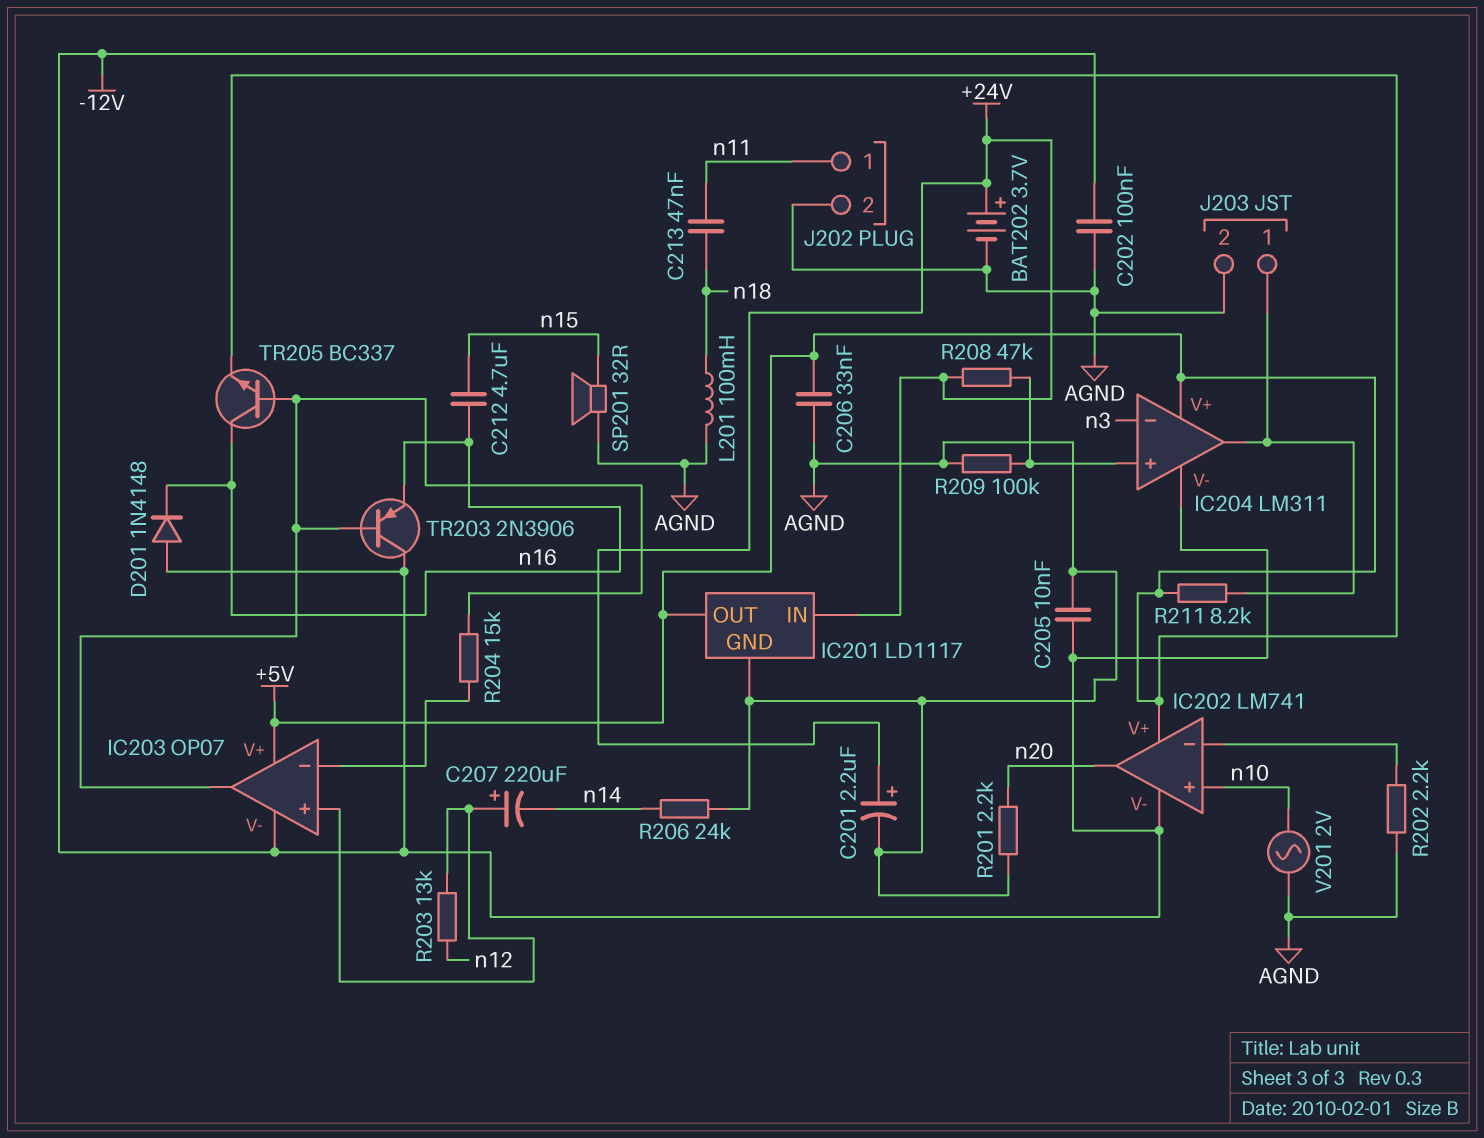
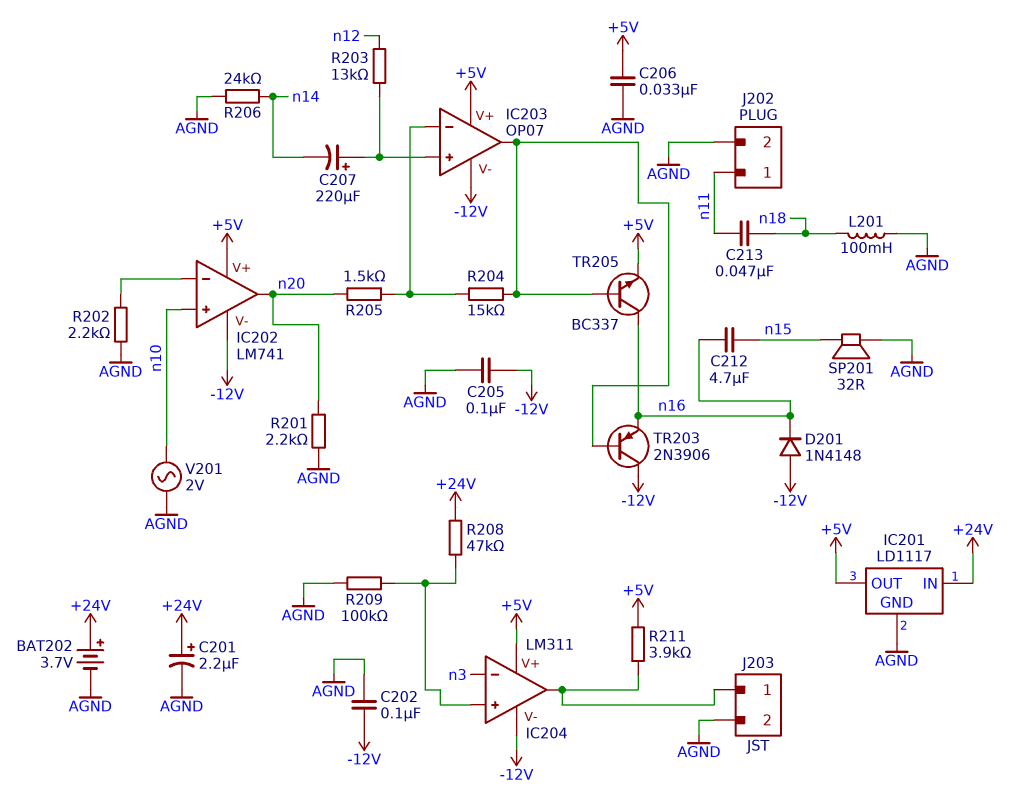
C205: 10nF (-12V, AGND) -> 100nF (-12V, AGND)
R205: none -> 1.5k (IC203/in-, n20)
R211: 8.2k (+5V, IC204/out) -> 3.9k (+5V, IC204/out)

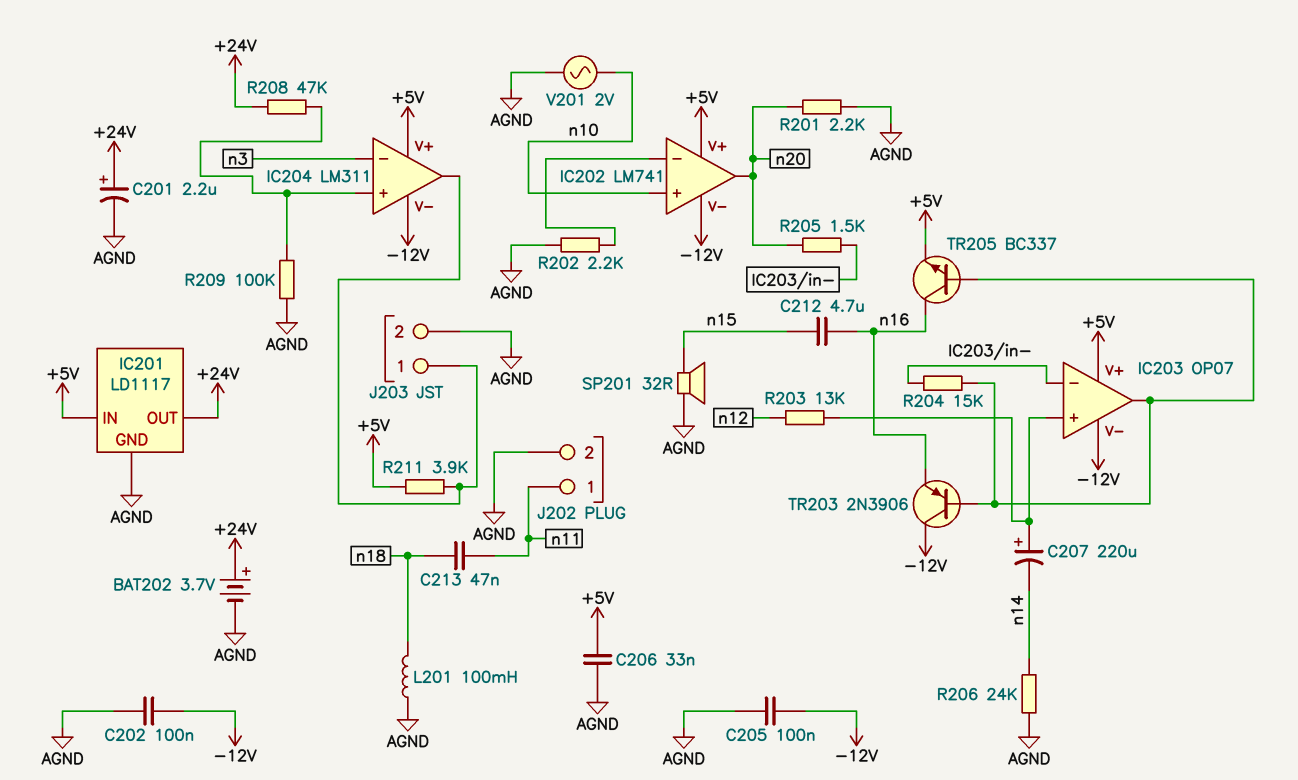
D201: diode 1N4148 (A -12V, K n16) -> none
IC201 pin IN: +24V -> +5V
IC201 pin OUT: +5V -> +24V

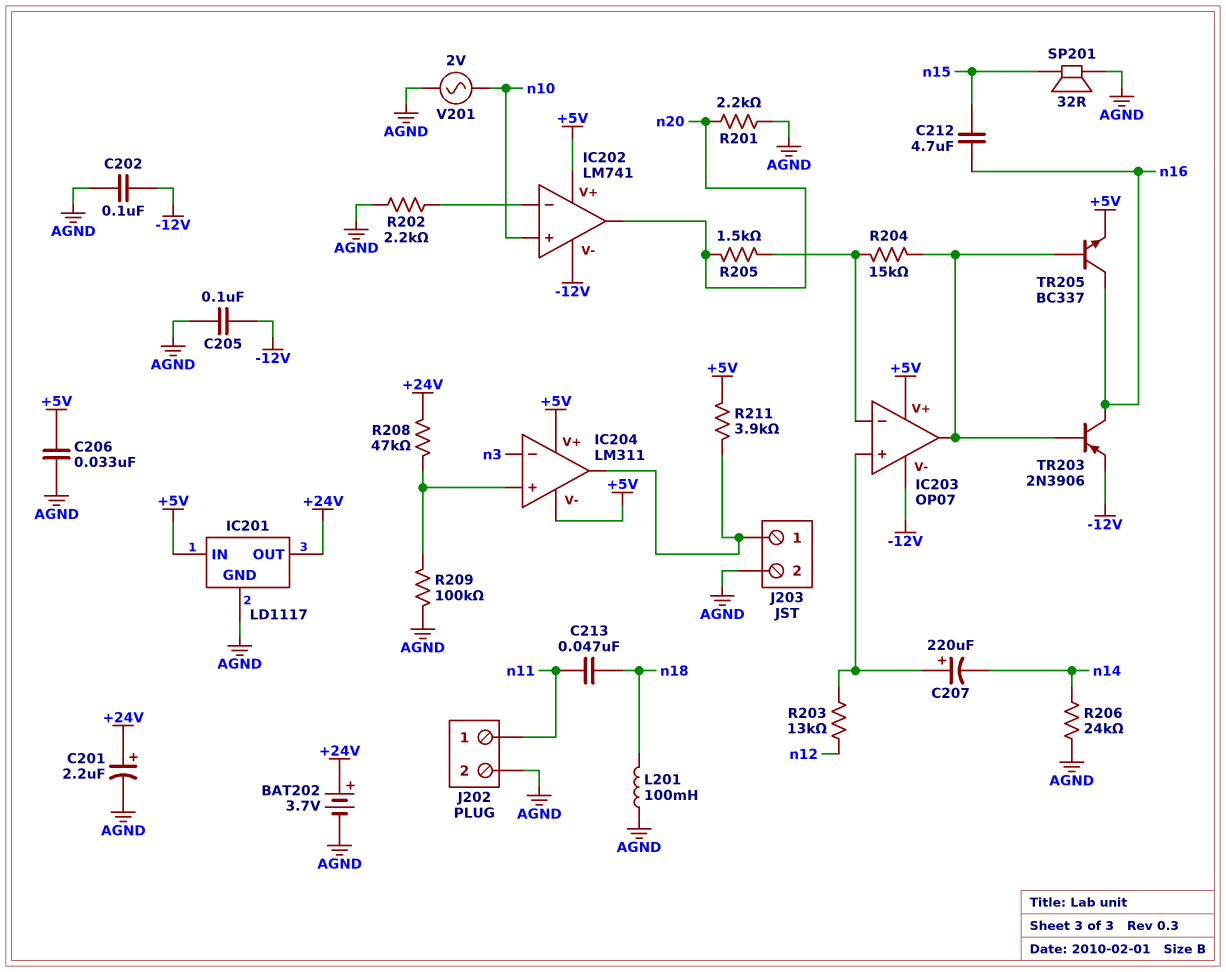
IC204 pin V-: -12V -> +5V
TR203: PNP 2N3906 (B IC203/out, C -12V, E n16) -> PNP 2N3906 (B IC203/out, C n16, E -12V)

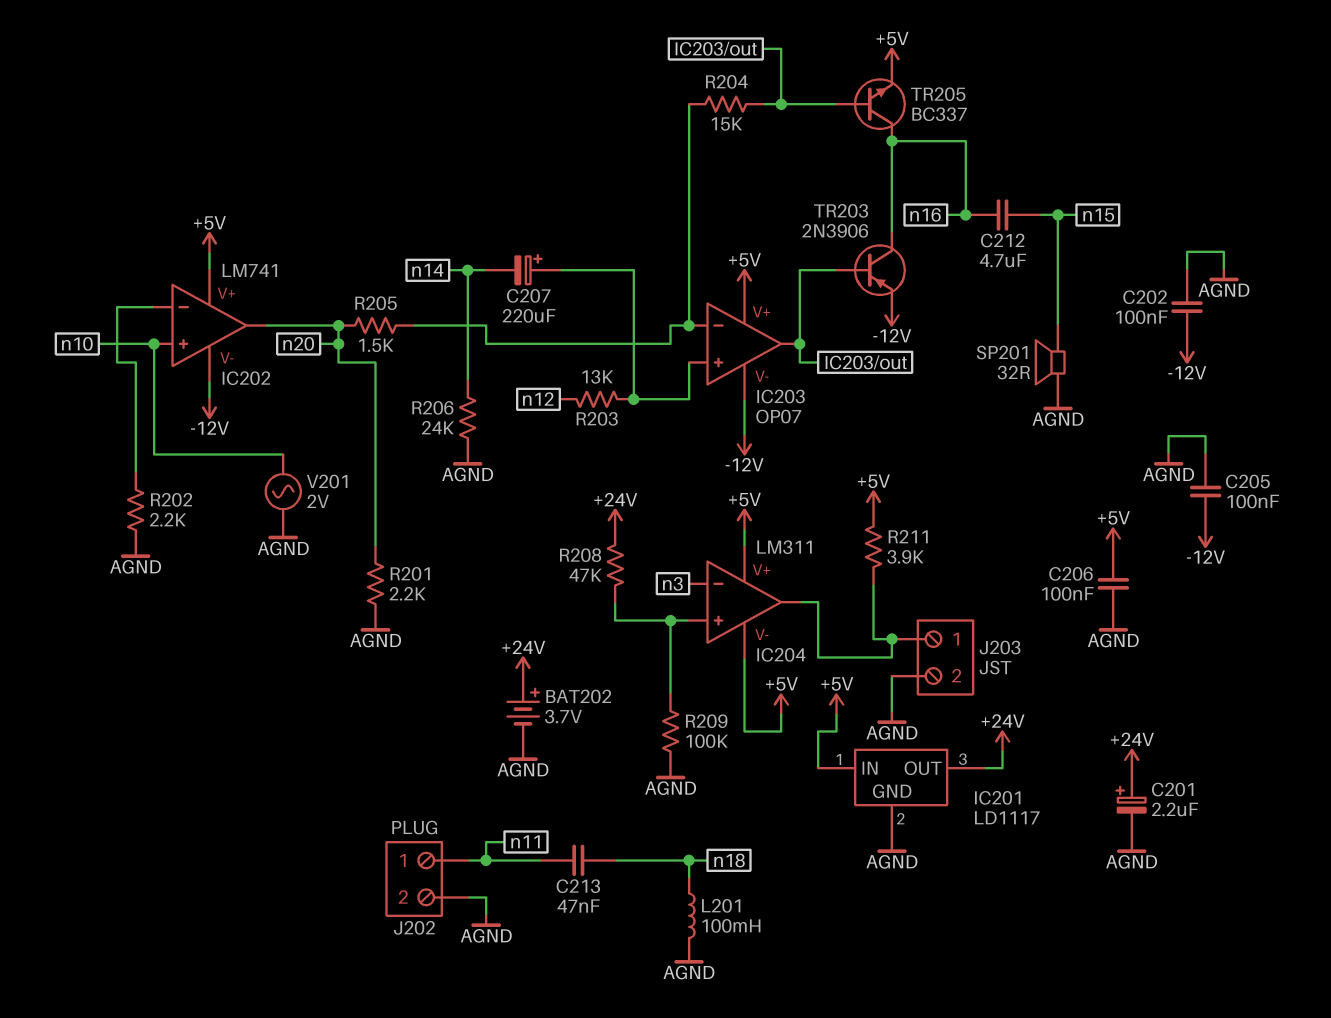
C206: 33nF (+5V, AGND) -> 100nF (+5V, AGND)

